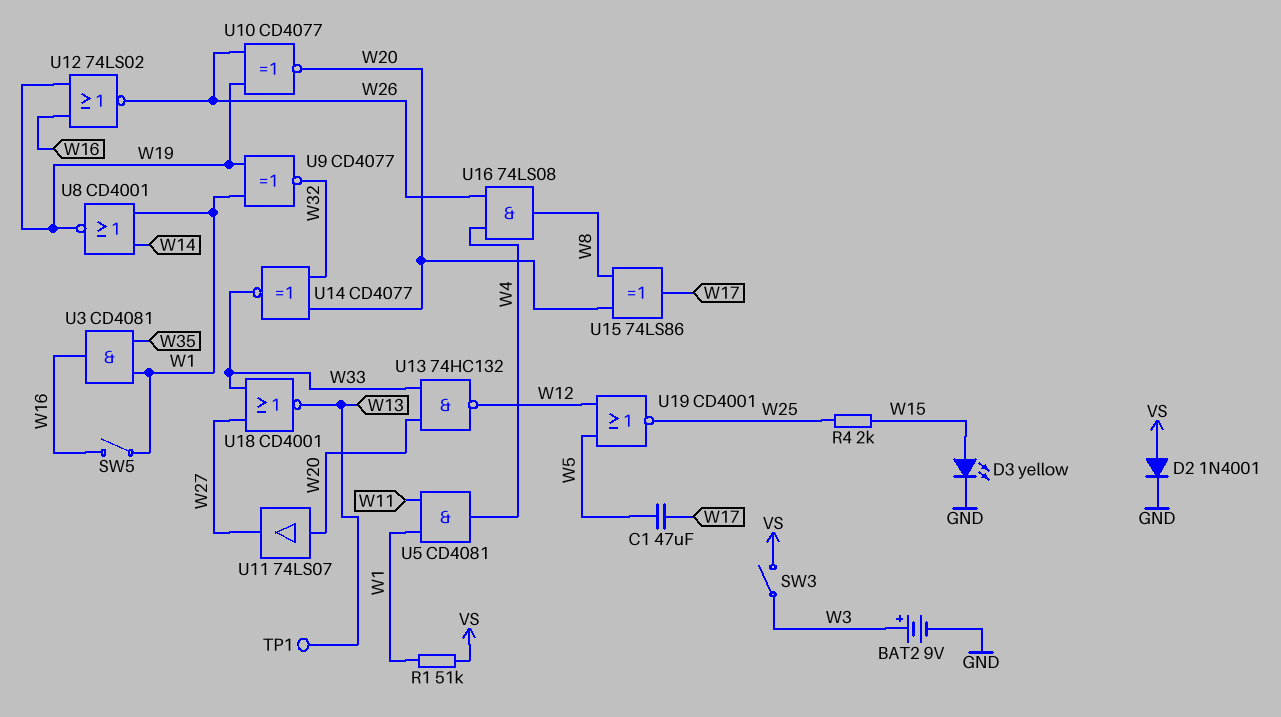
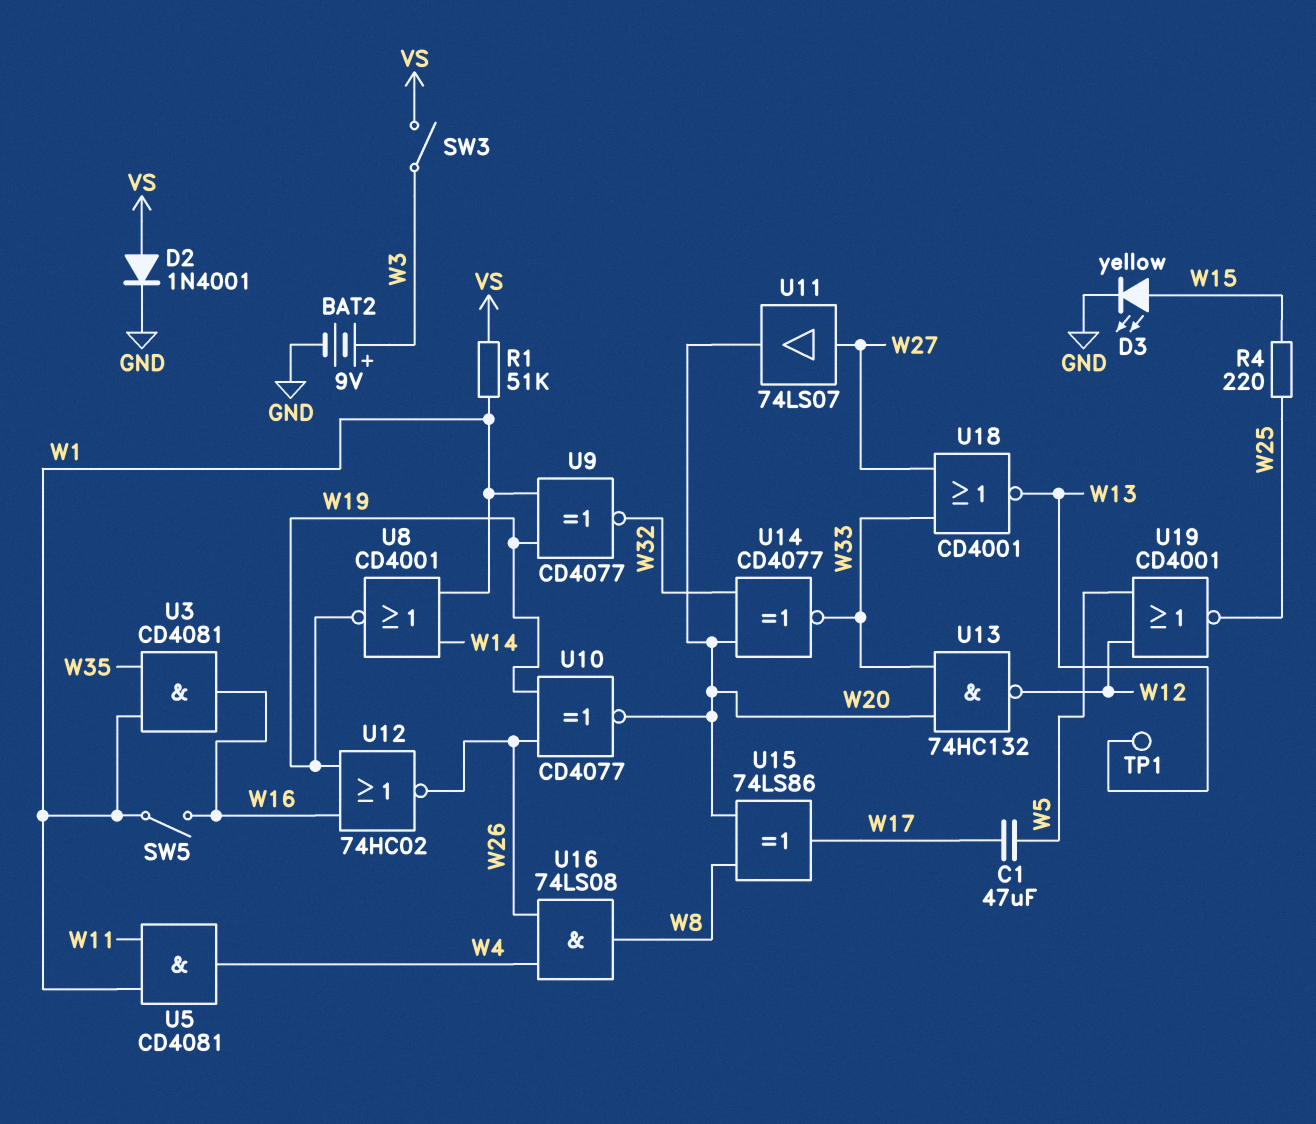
R4: 2k (W15, W25) -> 220 (W15, W25)
U11: buffer 74LS07 (in W20, out W27) -> buffer 74LS07 (in W27, out W20)
U12: NOR 74LS02 (in W16, in W19, out W26) -> NOR 74HC02 (in W16, in W19, out W26)

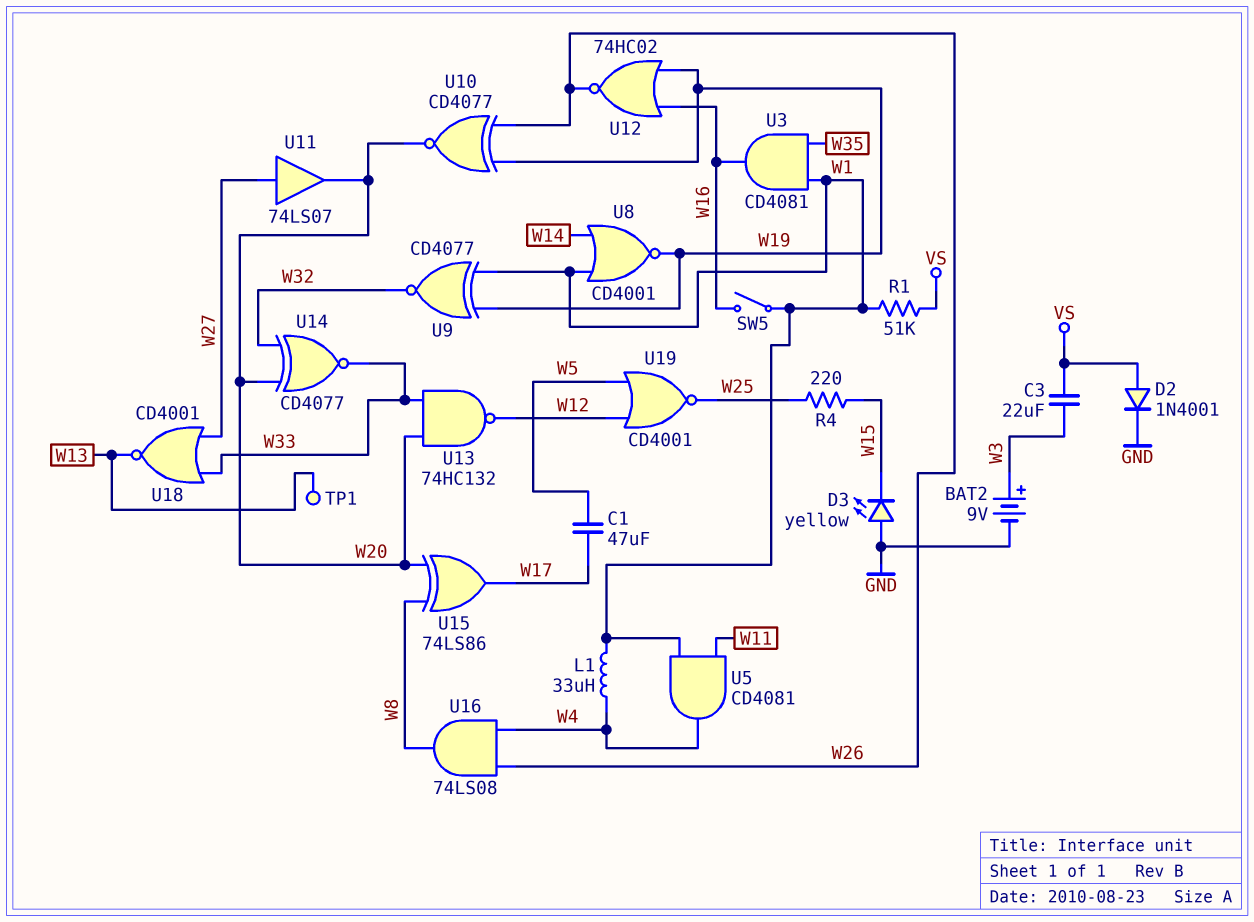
C3: none -> 22uF (VS, W3)
D3: LED yellow (A W15, K GND) -> LED yellow (A GND, K W15)
L1: none -> 33uH (W1, W4)
SW3: switch (VS, W3) -> none

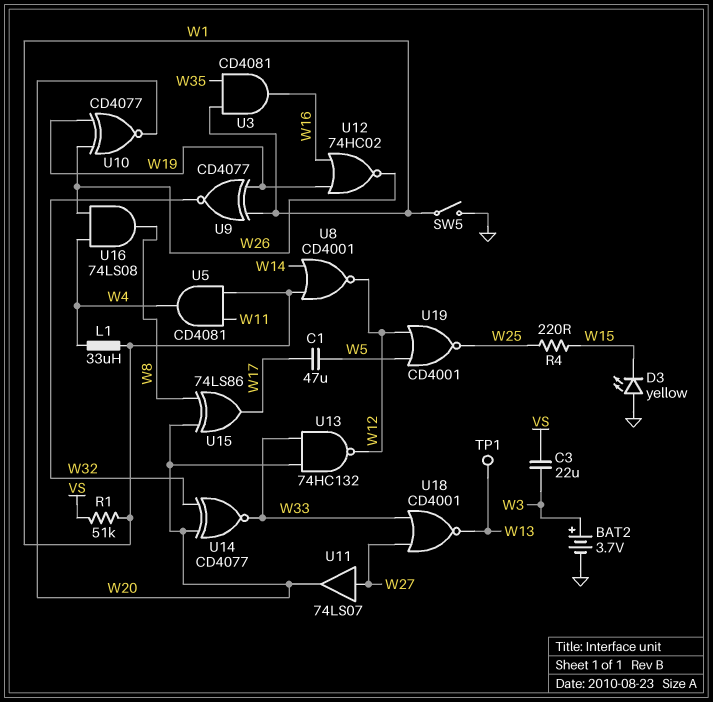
BAT2: 9V (plus W3, minus GND) -> 3.7V (plus W3, minus GND)
D2: diode 1N4001 (A VS, K GND) -> none
SW5: switch (W1, W16) -> switch (GND, W1)
U8: NOR CD4001 (in W1, in W14, out W19) -> NOR CD4001 (in W1, in W14, out W12)

